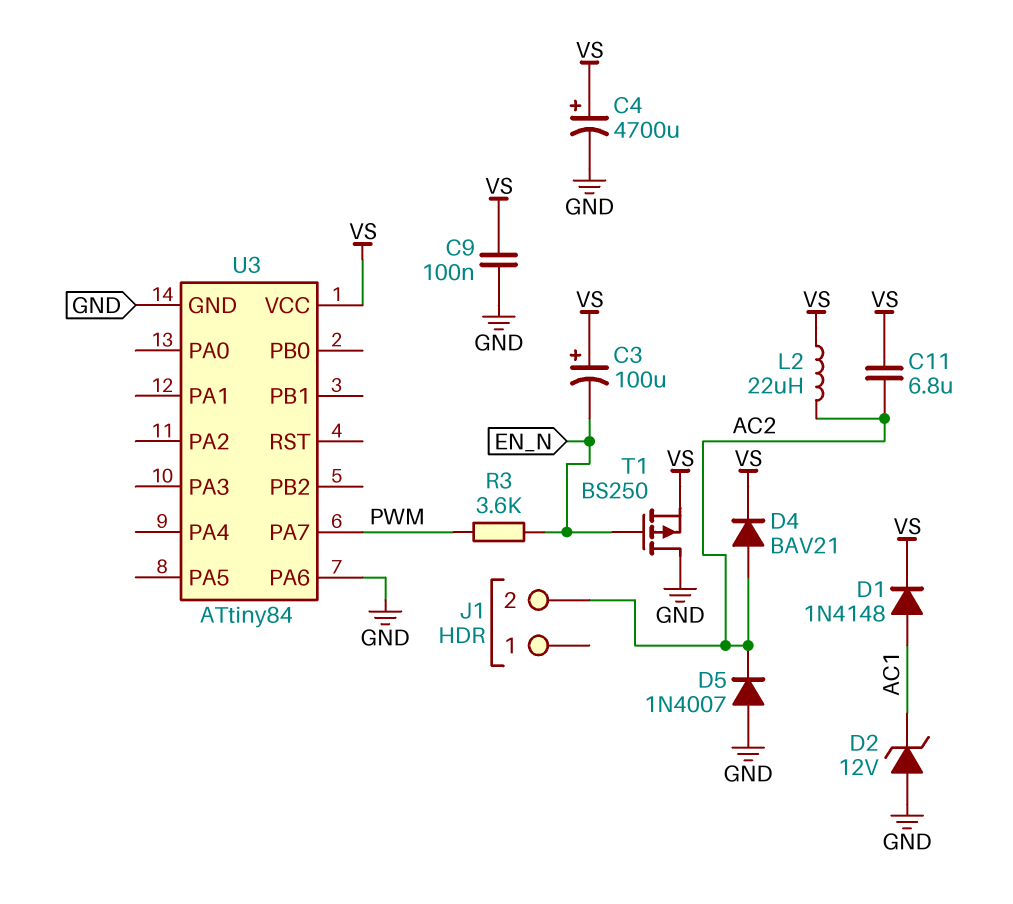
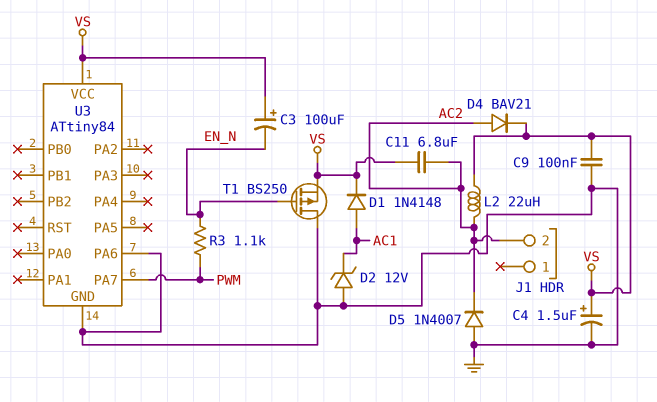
C4: 4700uF (plus VS, minus GND) -> 1.5uF (plus VS, minus GND)
R3: 3.6k (EN_N, PWM) -> 1.1k (EN_N, PWM)

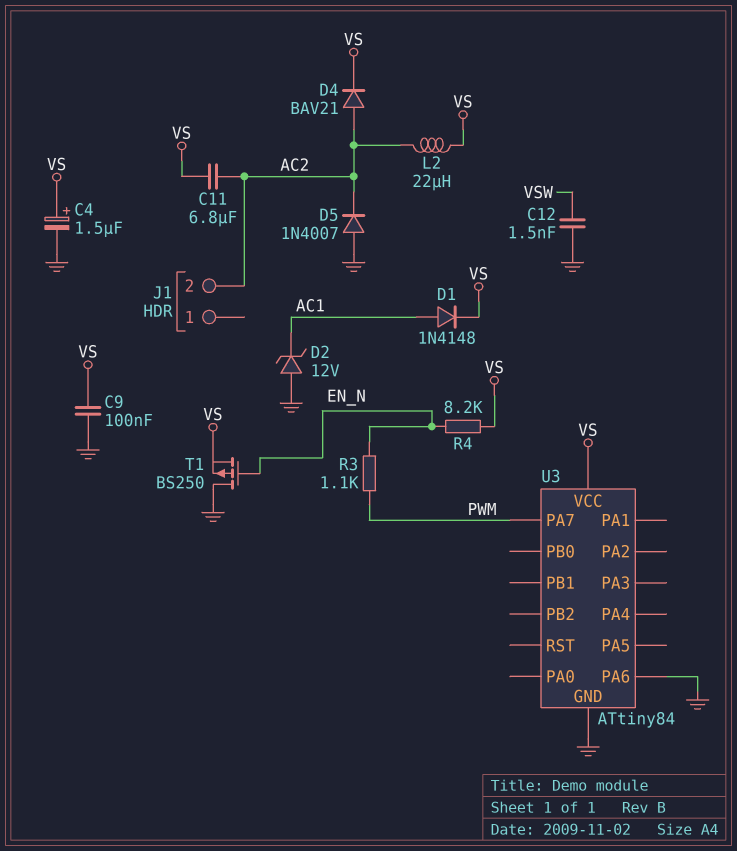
C3: 100uF (plus VS, minus EN_N) -> none
C12: none -> 1.5nF (GND, VSW)
R4: none -> 8.2k (EN_N, VS)

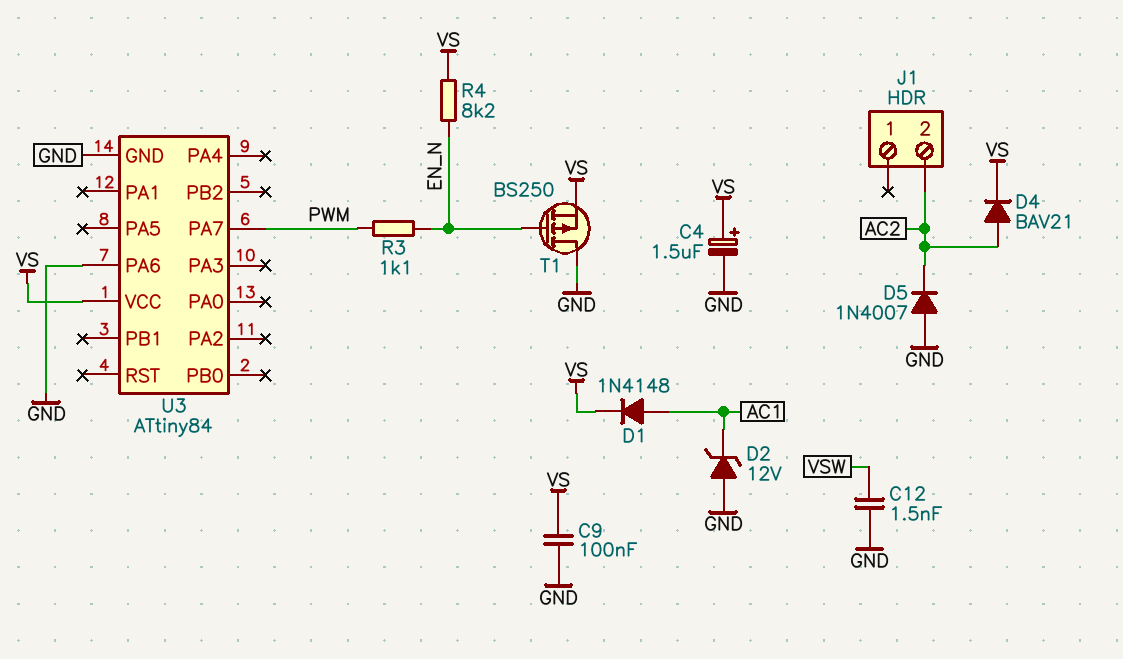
C11: 6.8uF (AC2, VS) -> none
L2: 22uH (AC2, VS) -> none

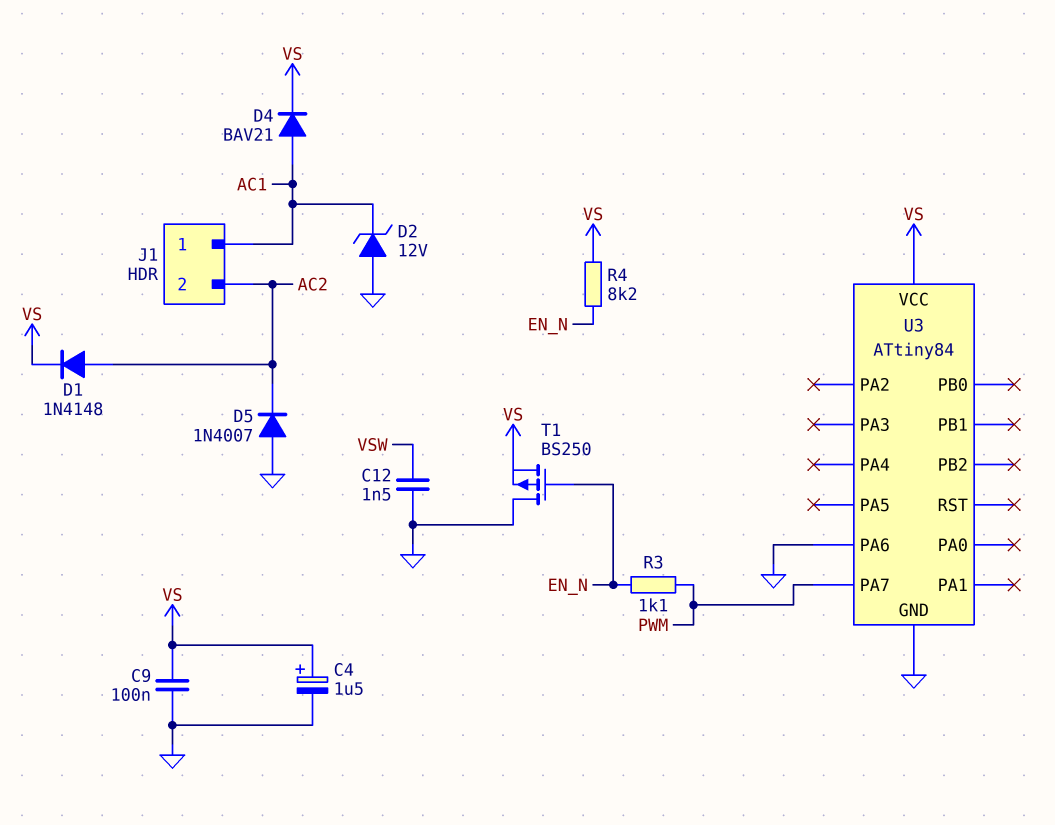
D1: diode 1N4148 (A AC1, K VS) -> diode 1N4148 (A AC2, K VS)
D4: diode BAV21 (A AC2, K VS) -> diode BAV21 (A AC1, K VS)
J1 pin 1: none -> AC1

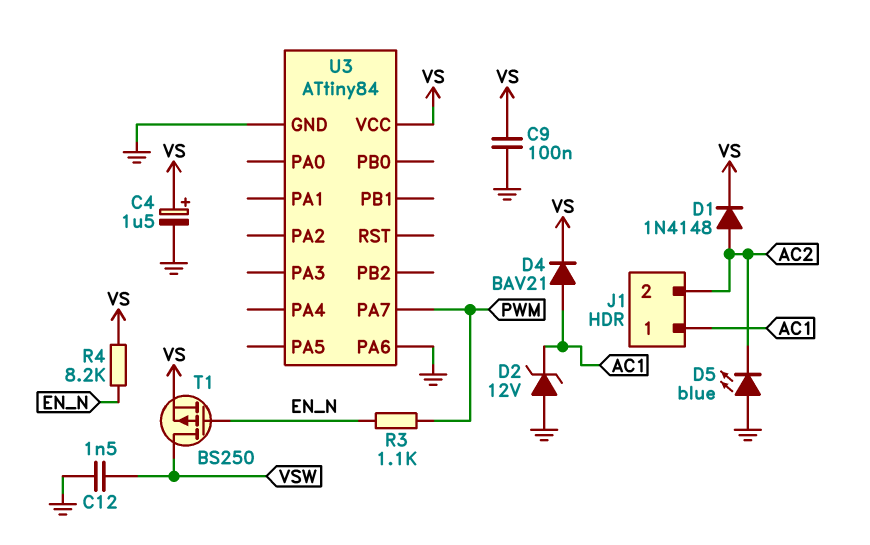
D5: diode 1N4007 (A GND, K AC2) -> LED blue (A GND, K AC2)
T1: PMOS BS250 (G EN_N, D GND, S VS) -> PMOS BS250 (G EN_N, D VSW, S VS)

